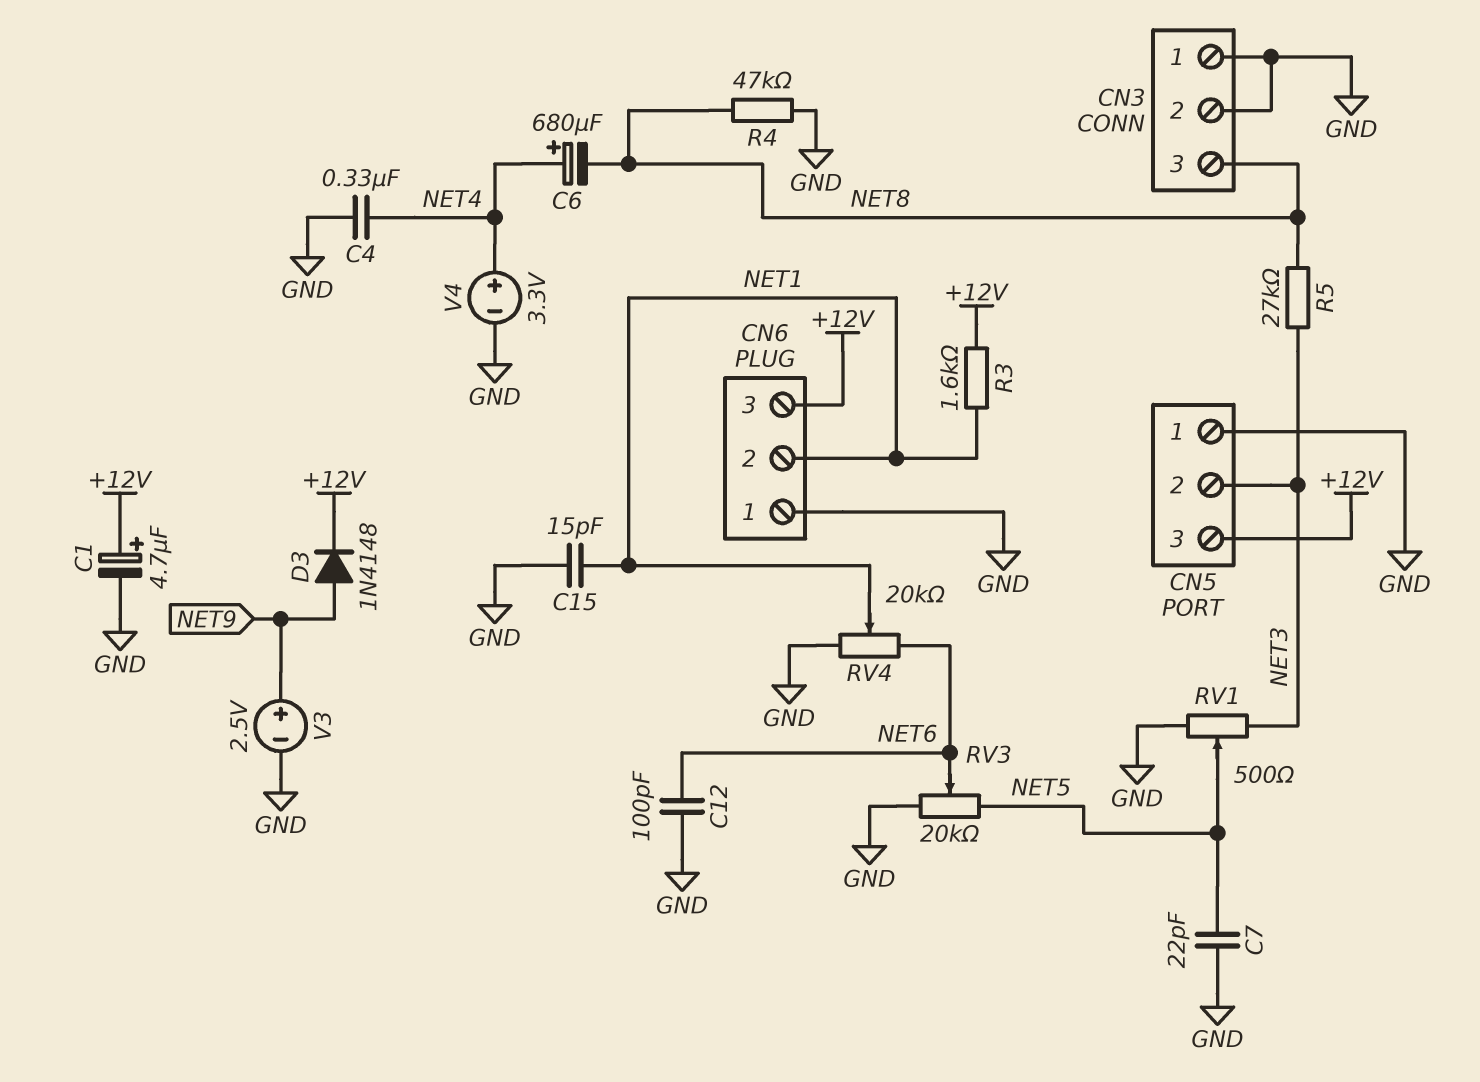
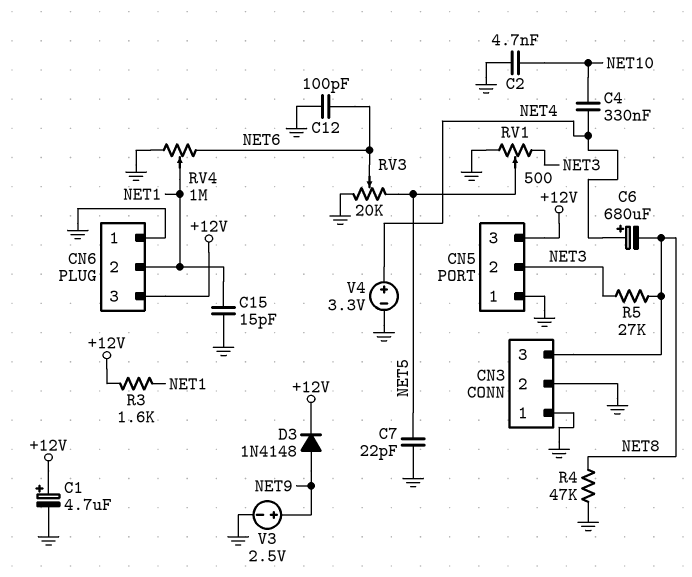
C2: none -> 4.7nF (GND, NET10)
C4: 330nF (GND, NET4) -> 330nF (NET4, NET10)
RV4: 20k (GND, NET6, wiper NET1) -> 1M (GND, NET6, wiper NET1)

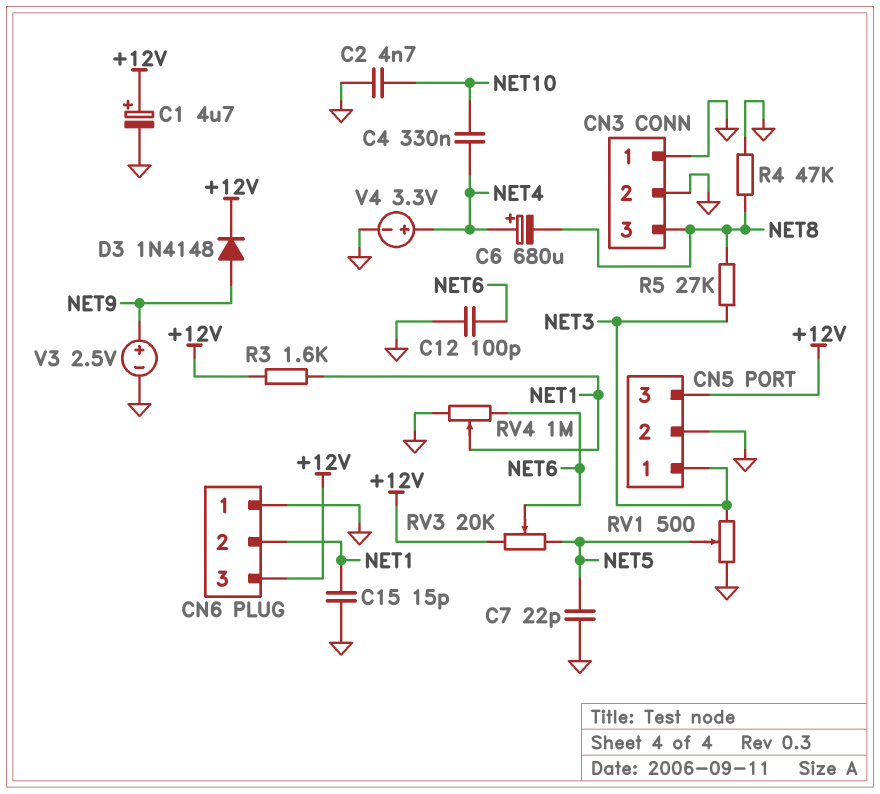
CN5 pin 1: GND -> NET3
CN5 pin 2: NET3 -> GND
RV3: 20k (GND, NET5, wiper NET6) -> 20k (+12V, NET5, wiper NET6)

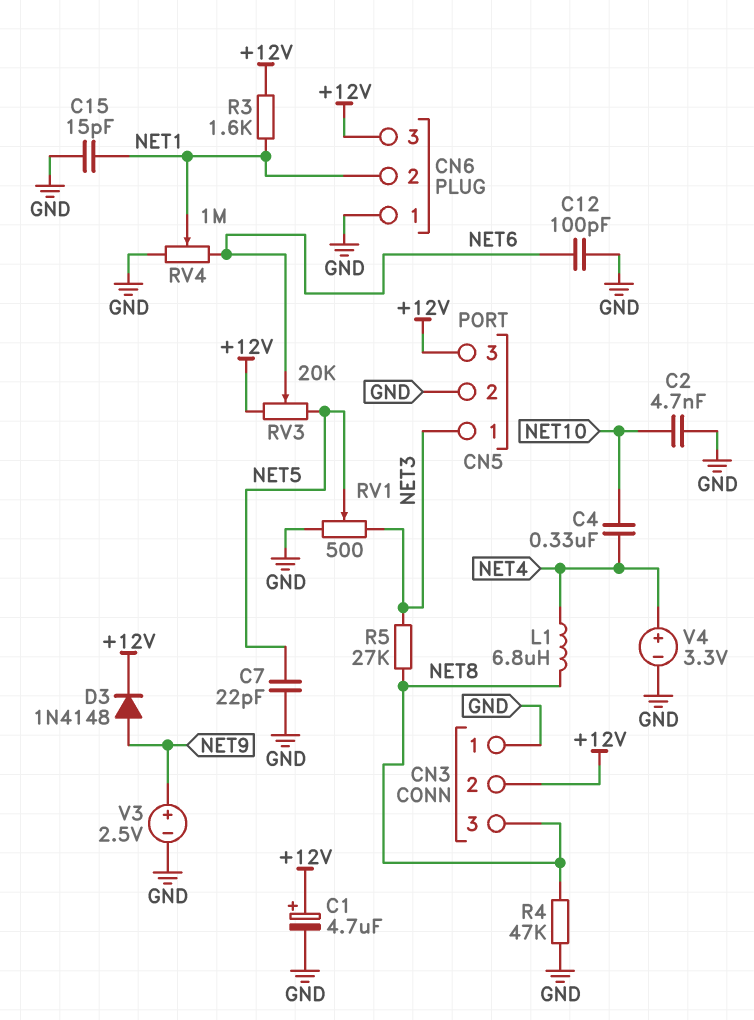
C6: 680uF (plus NET4, minus NET8) -> none
CN3 pin 2: GND -> +12V
L1: none -> 6.8uH (NET4, NET8)

